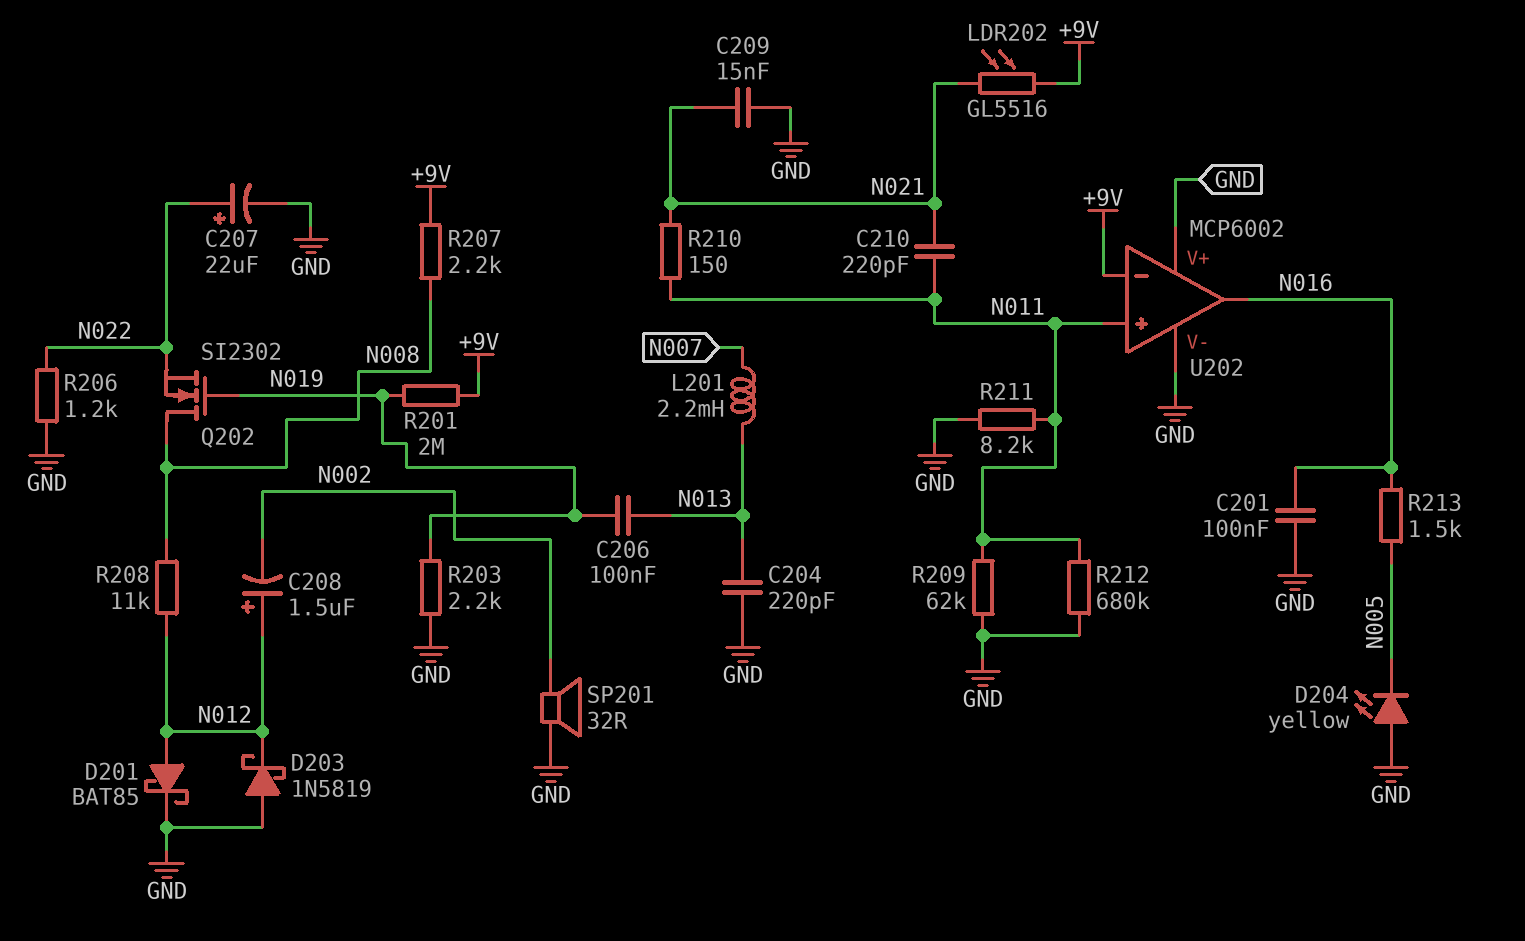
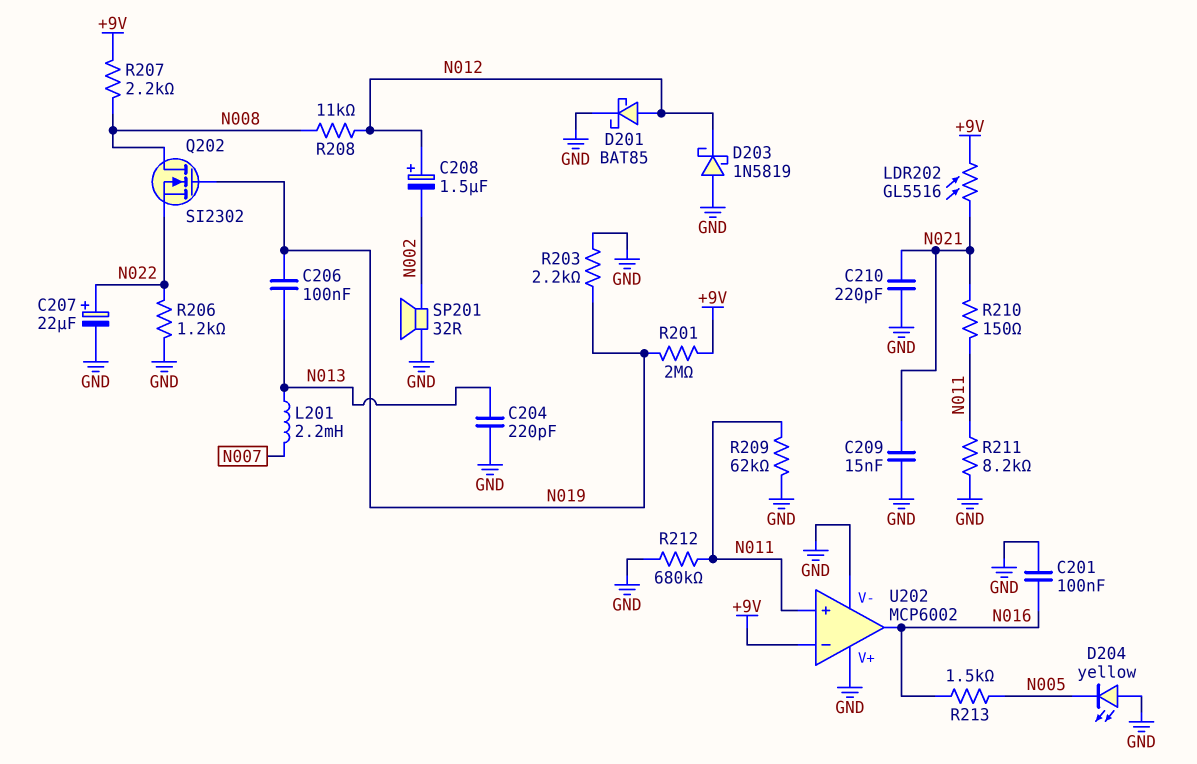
C210: 220pF (N011, N021) -> 220pF (GND, N021)

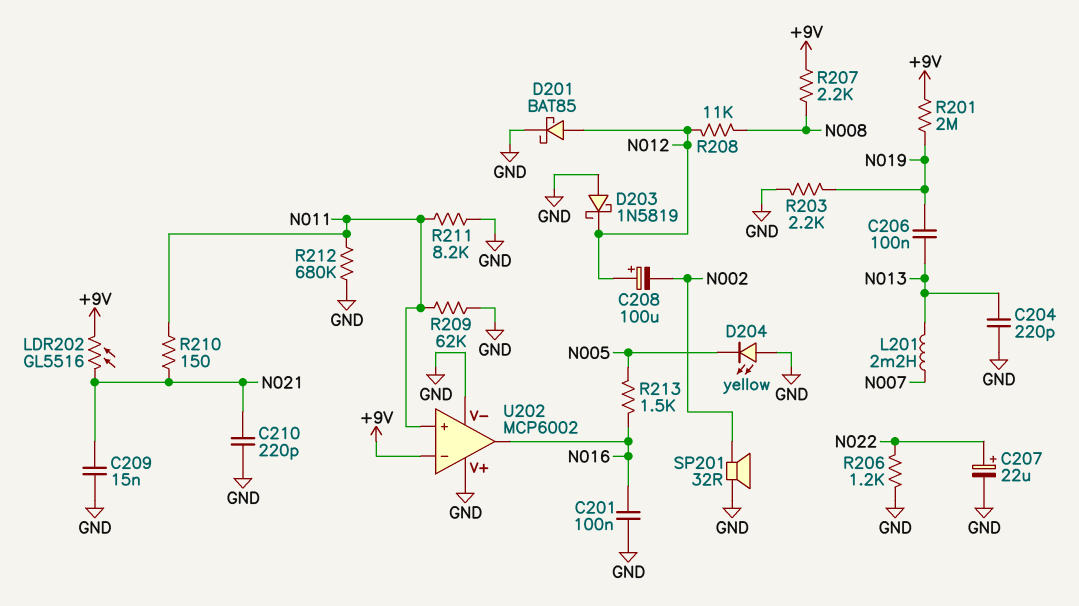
C208: 1.5uF (plus N012, minus N002) -> 100uF (plus N012, minus N002)
Q202: NMOS SI2302 (G N019, D N008, S N022) -> none

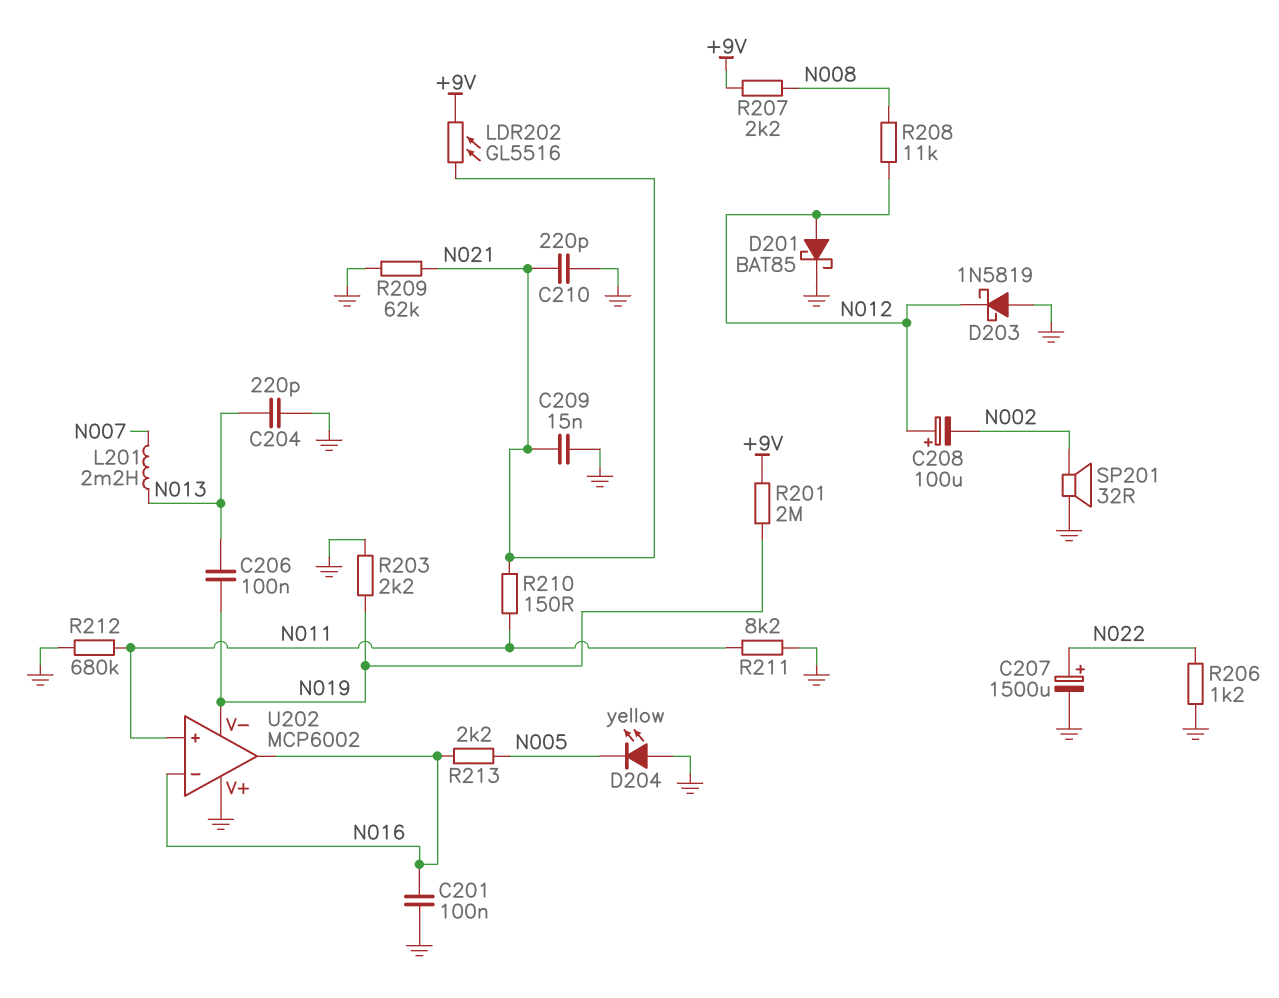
C207: 22uF (plus N022, minus GND) -> 1500uF (plus N022, minus GND)
R209: 62k (GND, N011) -> 62k (GND, N021)
R213: 1.5k (N005, N016) -> 2.2k (N005, N016)
U202 pin V-: GND -> N019
U202 pin in-: +9V -> N016

